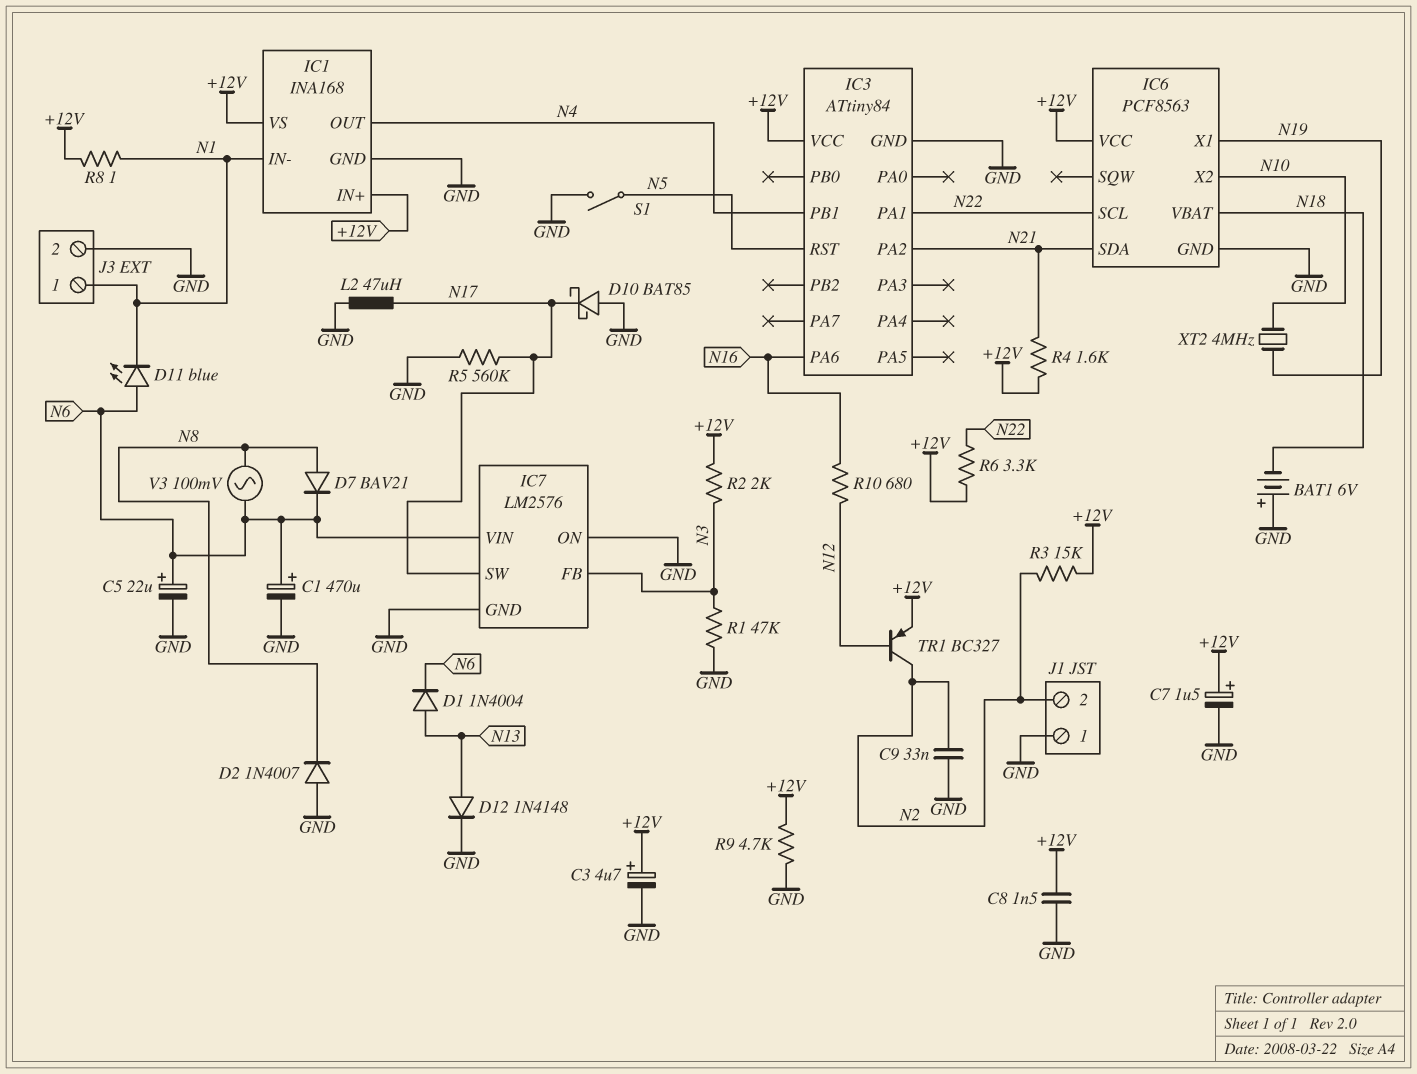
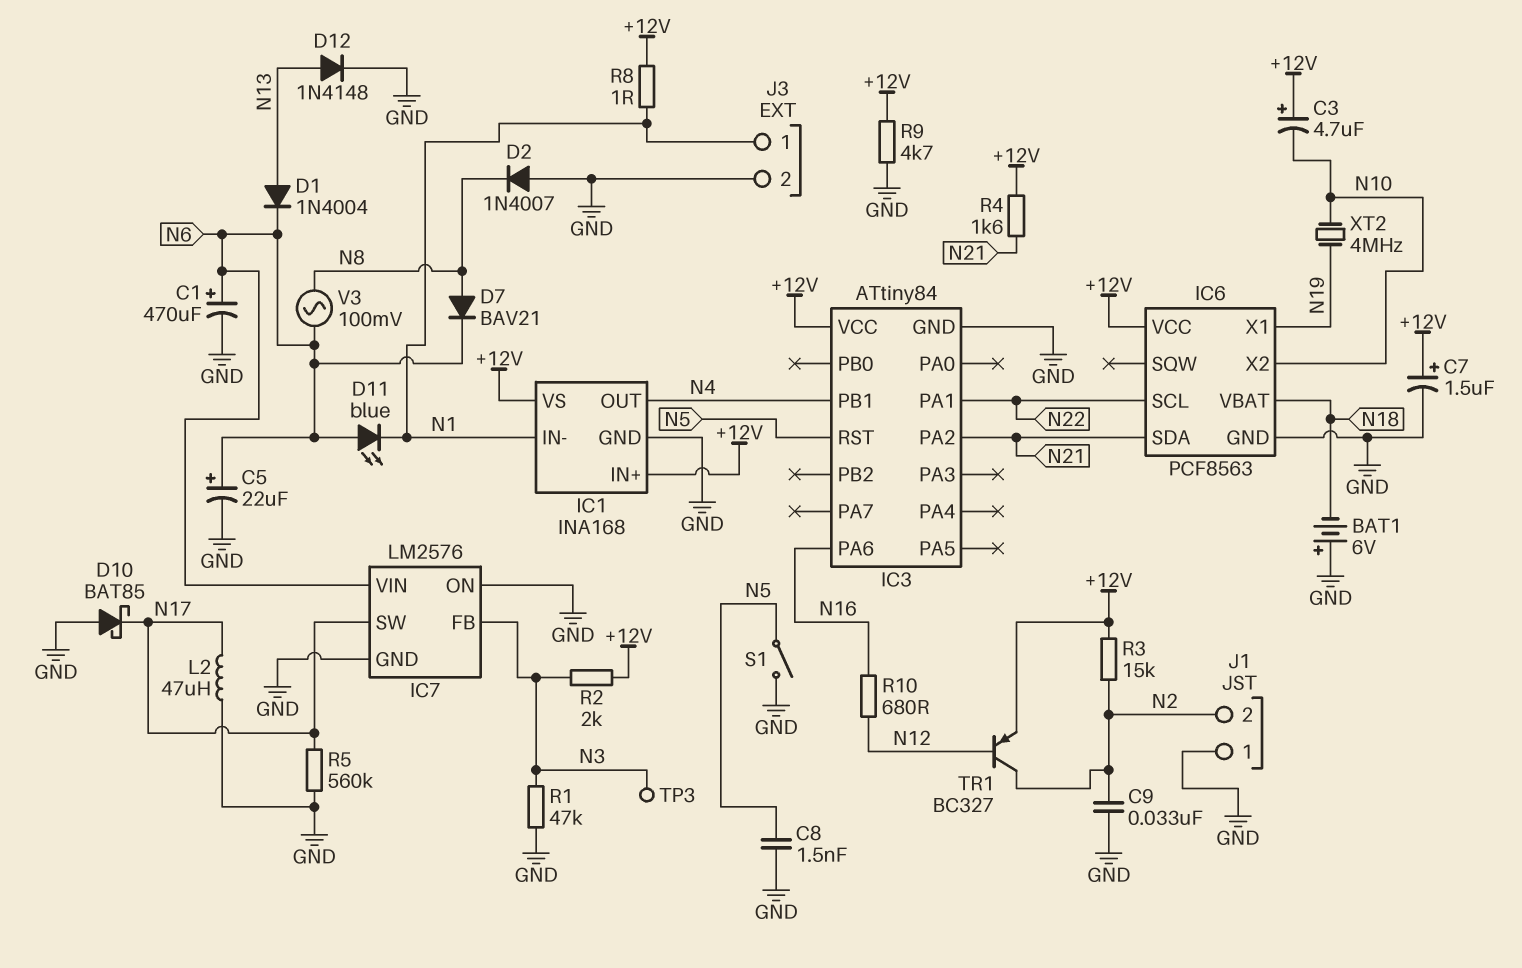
C3: 4.7uF (plus +12V, minus GND) -> 4.7uF (plus +12V, minus N10)
C8: 1.5nF (+12V, GND) -> 1.5nF (GND, N5)
R6: 3.3k (+12V, N22) -> none
TP3: none -> test point (N3)

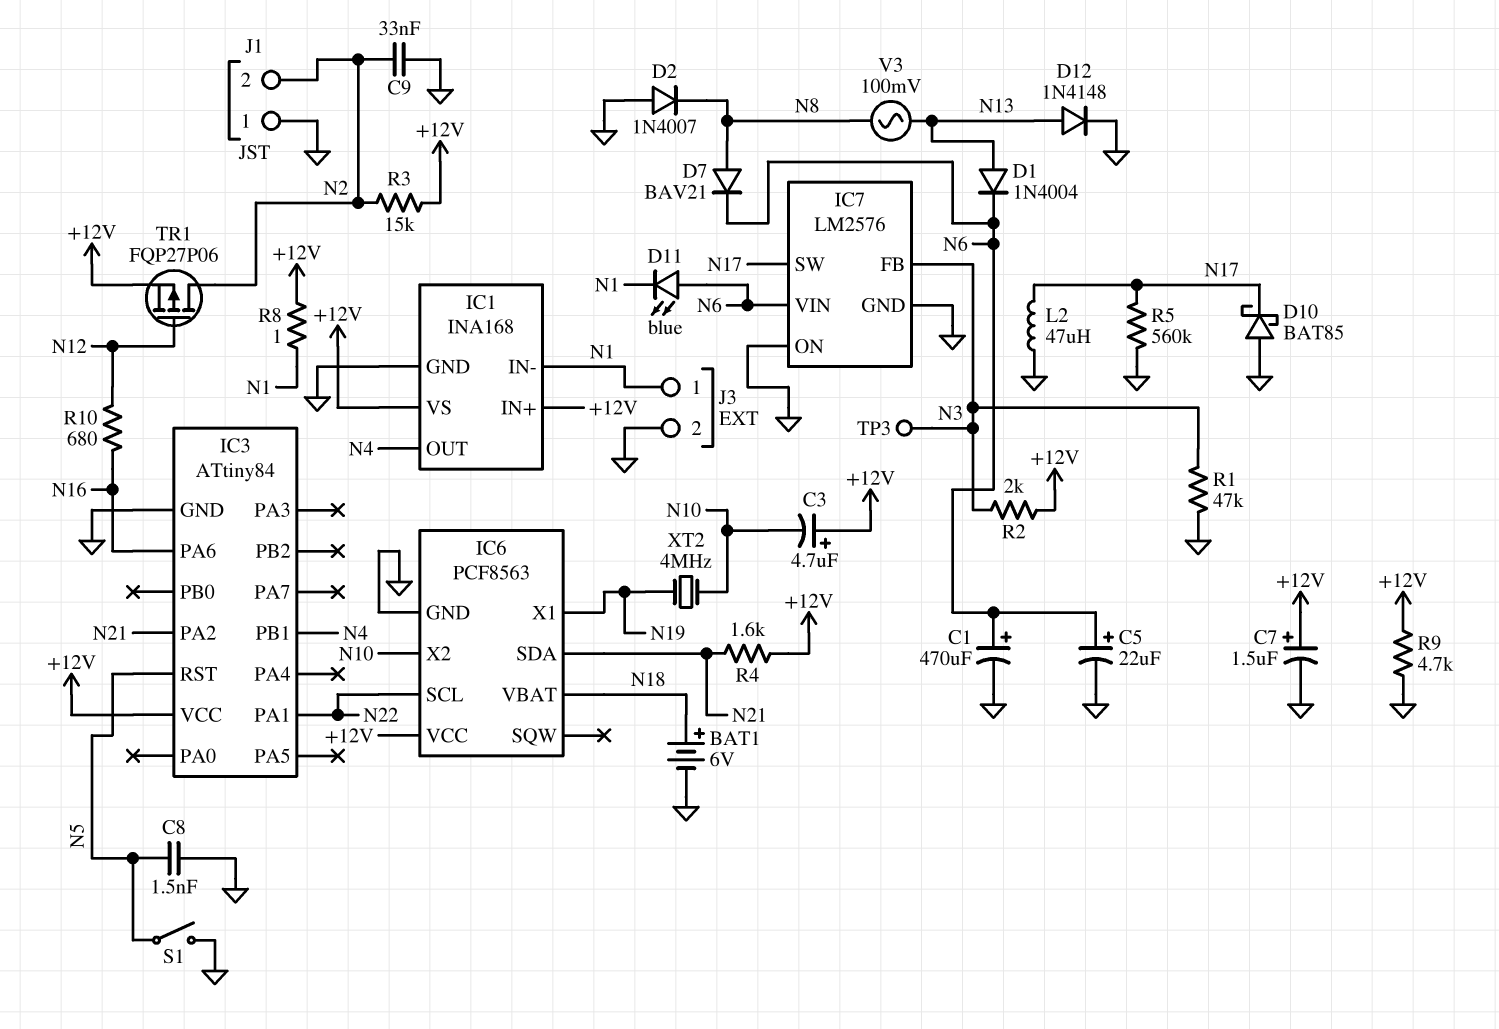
BAT1: 6V (plus GND, minus N18) -> 6V (plus N18, minus GND)
TR1: PNP BC327 (B N12, C N2, E +12V) -> PMOS FQP27P06 (G N12, D N2, S +12V)
V3: AC 100mV (N6, N8) -> AC 100mV (N8, N13)

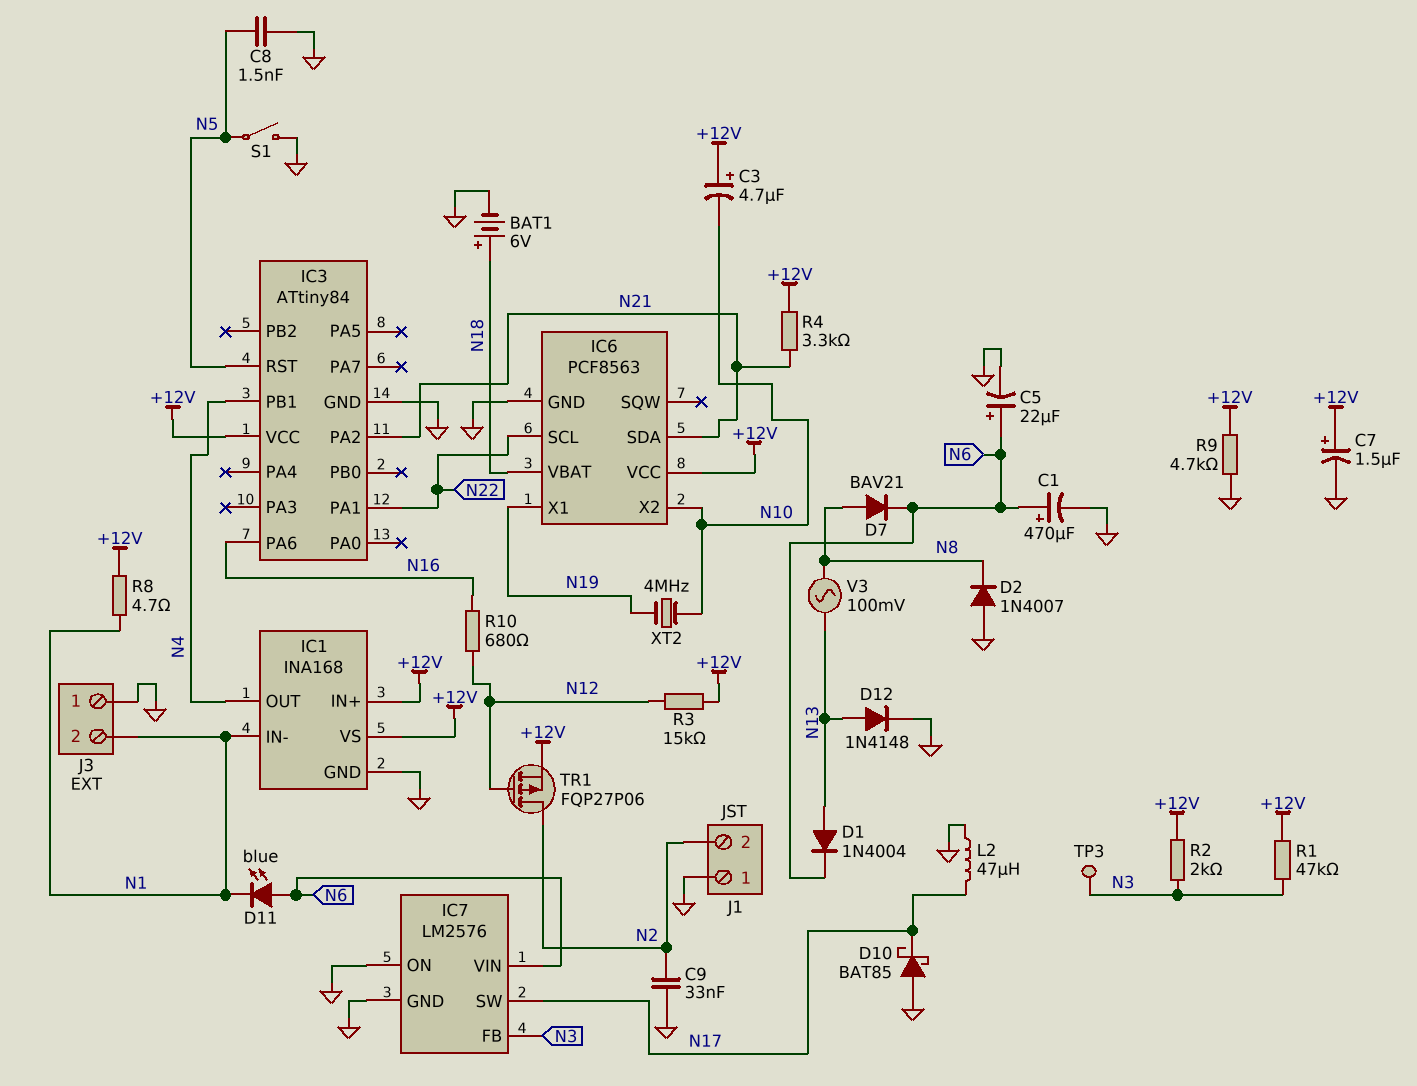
J3 pin 1: N1 -> GND
J3 pin 2: GND -> N1
R1: 47k (GND, N3) -> 47k (+12V, N3)
R3: 15k (+12V, N2) -> 15k (+12V, N12)
R4: 1.6k (+12V, N21) -> 3.3k (+12V, N21)
R5: 560k (GND, N17) -> none
R8: 1 (+12V, N1) -> 4.7 (+12V, N1)

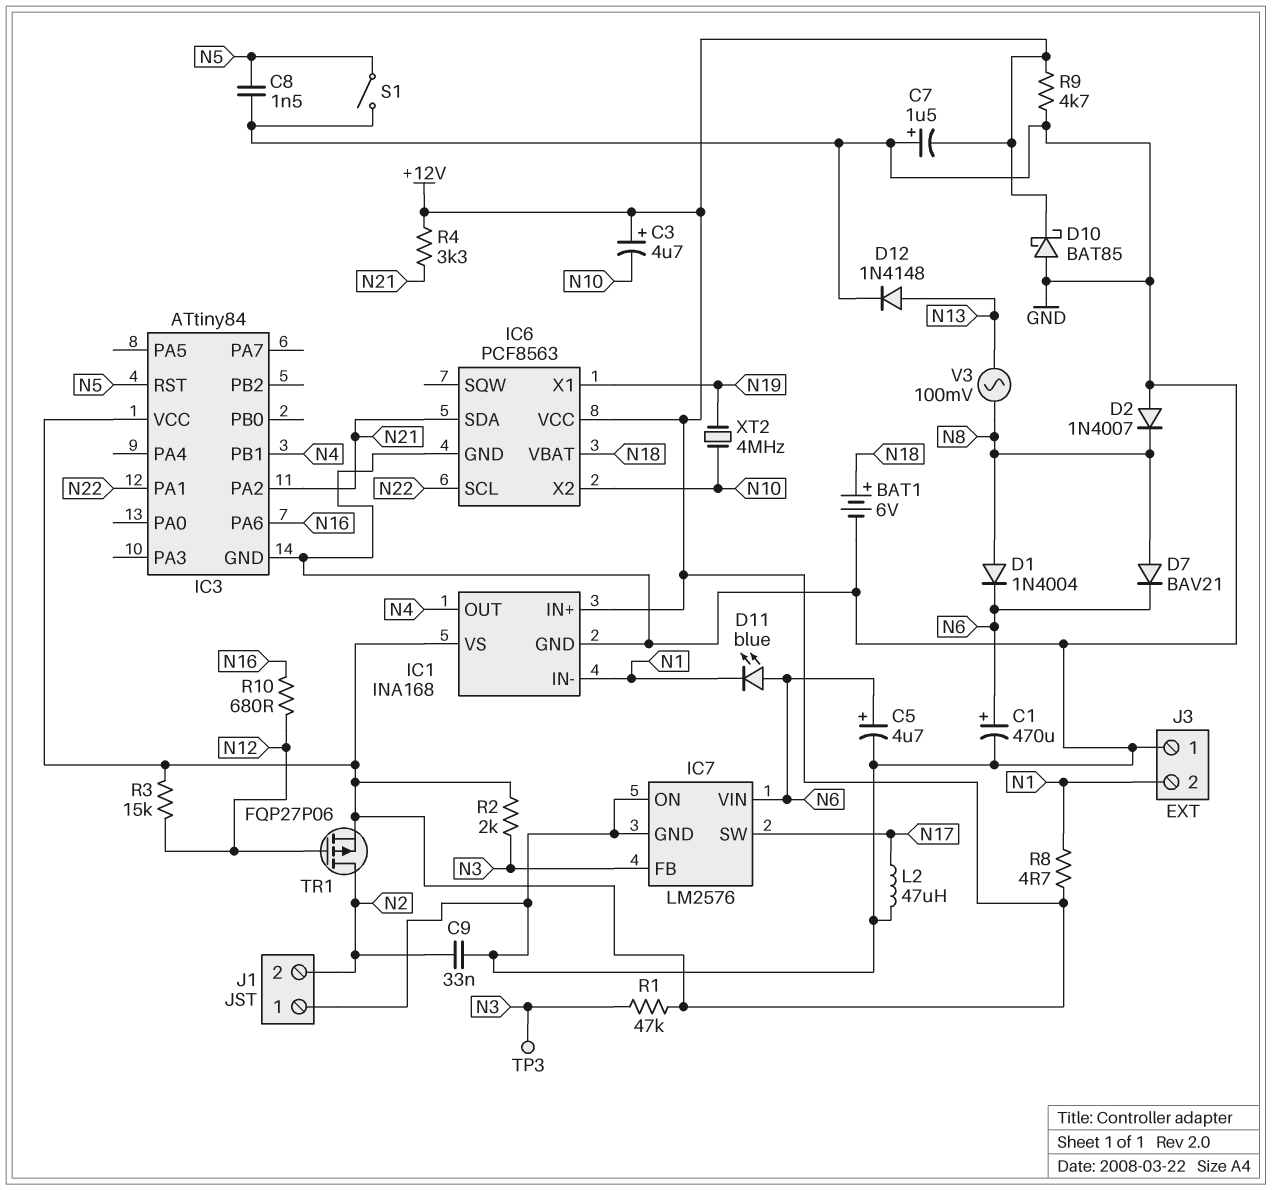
C5: 22uF (plus N6, minus GND) -> 4.7uF (plus N6, minus GND)
C7: 1.5uF (plus +12V, minus GND) -> 1.5uF (plus GND, minus +12V)
D1: diode 1N4004 (A N13, K N6) -> diode 1N4004 (A N8, K N6)
D10: schottky BAT85 (A GND, K N17) -> schottky BAT85 (A GND, K +12V)

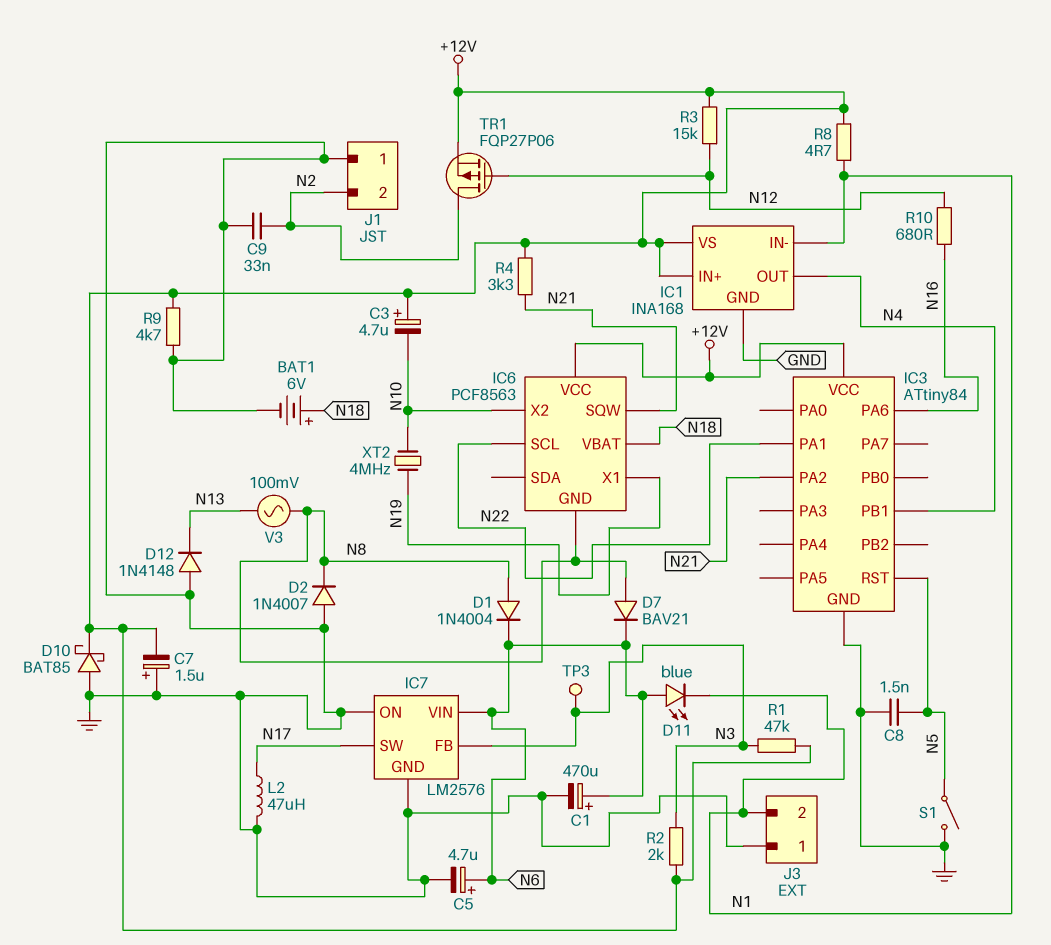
D12: diode 1N4148 (A N13, K GND) -> diode 1N4148 (A GND, K N13)
IC6 pin GND: GND -> N8
IC6 pin SDA: N21 -> none
IC6 pin SQW: none -> N21

